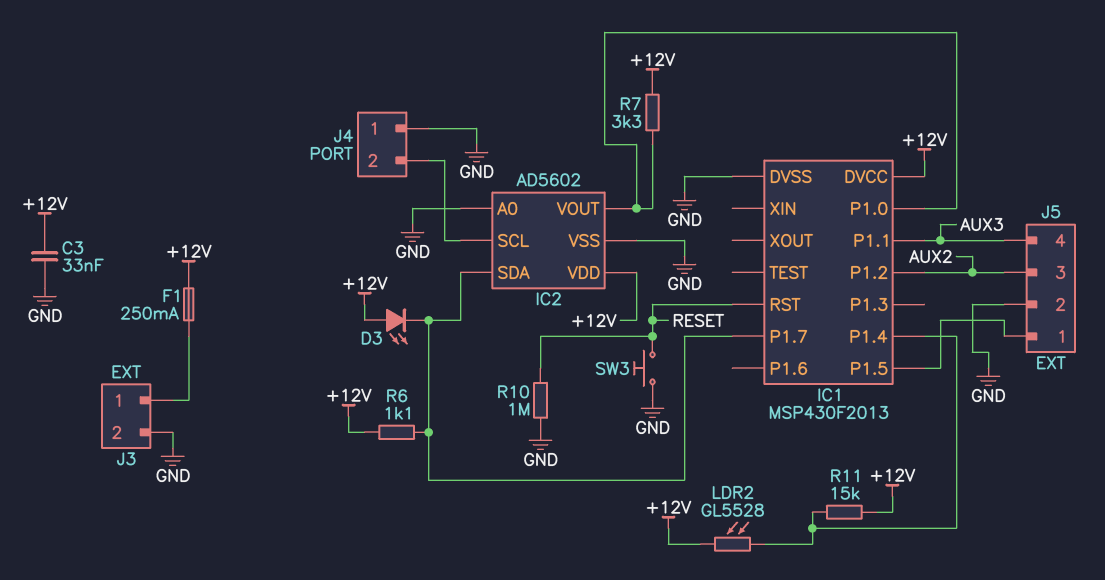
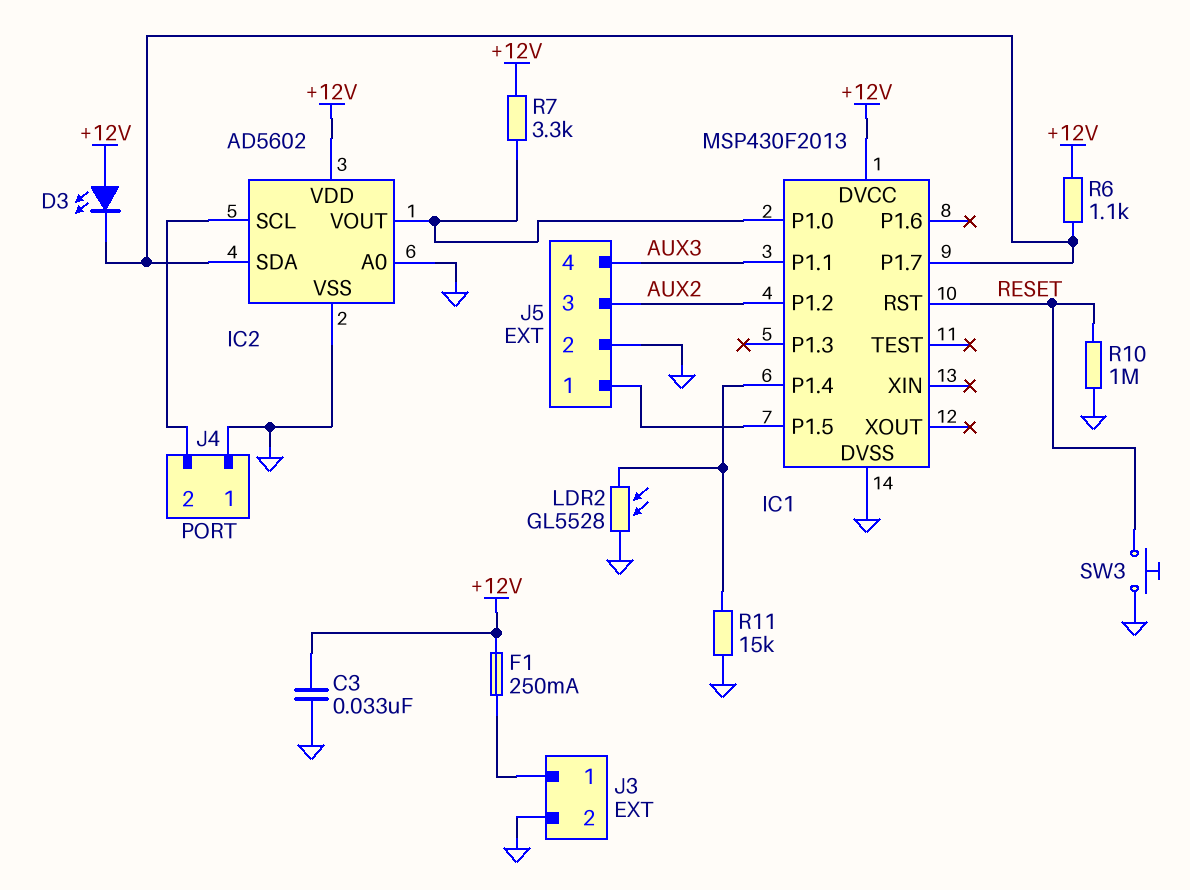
LDR2: GL5528 (+12V, IC1/P1.4) -> GL5528 (GND, IC1/P1.4)
R11: 15k (+12V, IC1/P1.4) -> 15k (GND, IC1/P1.4)

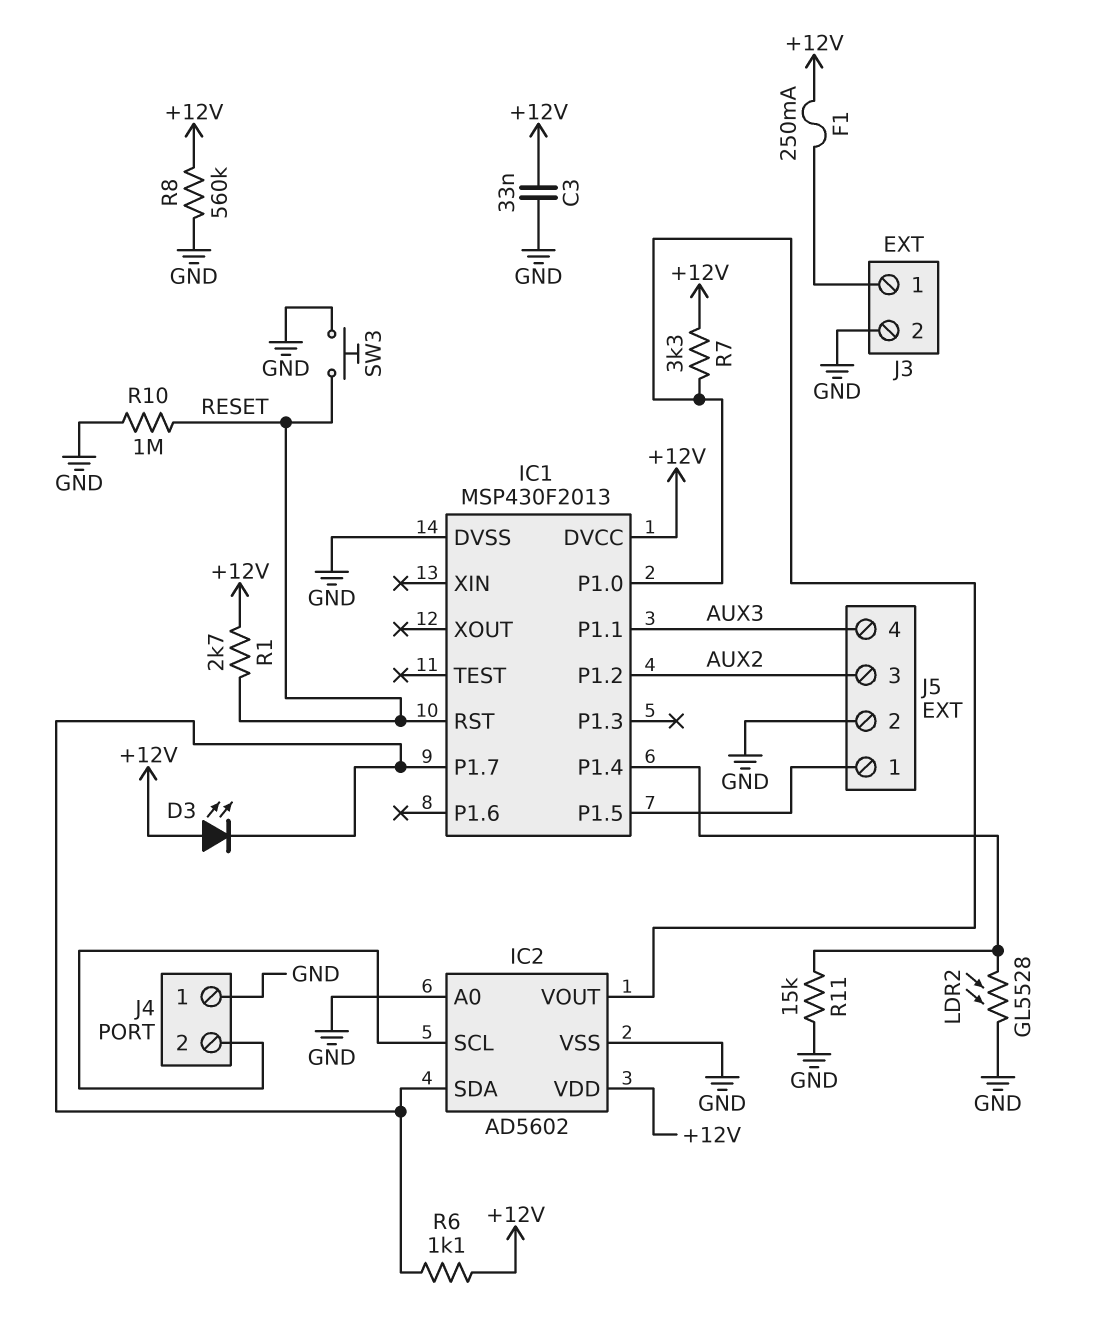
R1: none -> 2.7k (+12V, RESET)
R8: none -> 560k (+12V, GND)

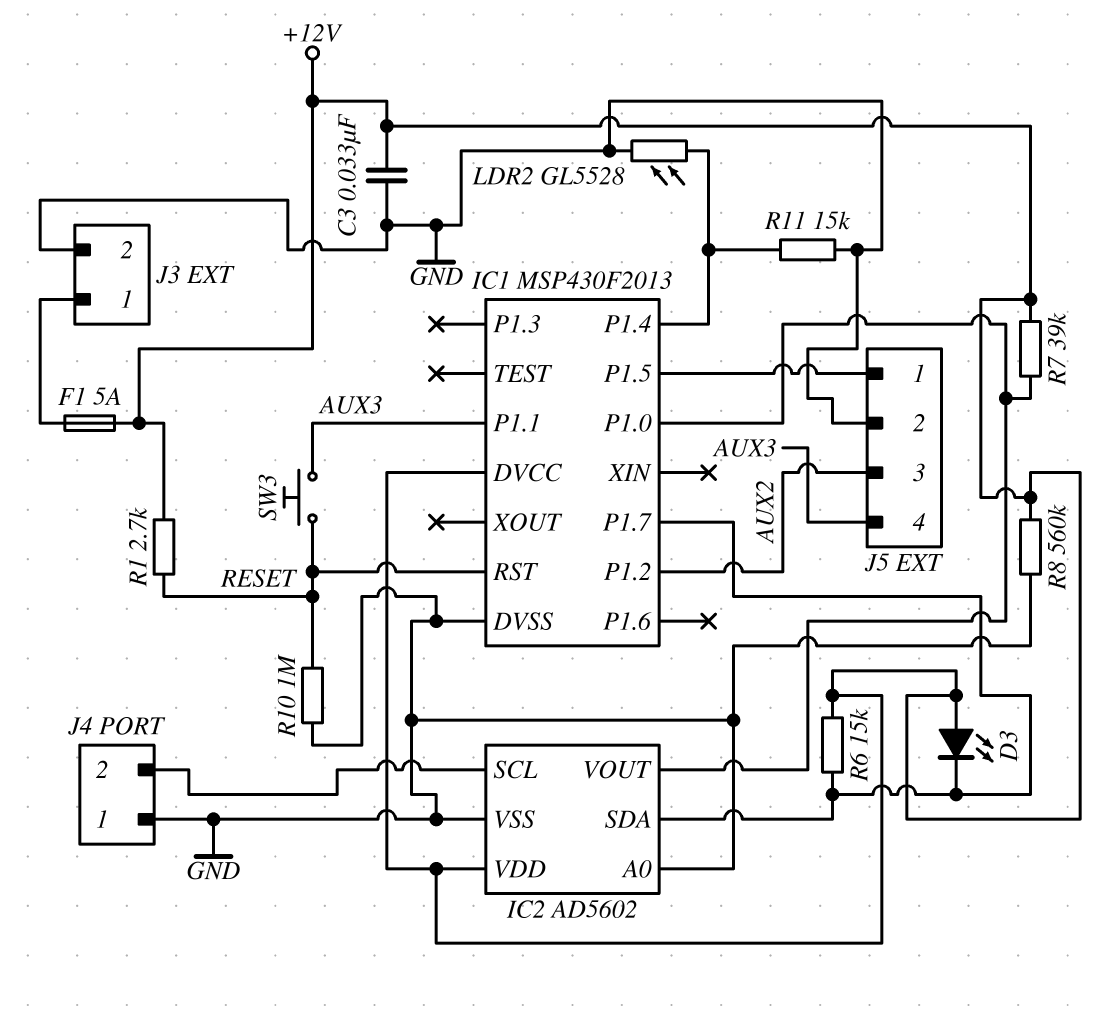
F1: 250mA (+12V, J3/1) -> 5A (+12V, J3/1)
R6: 1.1k (+12V, IC1/P1.7) -> 15k (+12V, IC1/P1.7)
R7: 3.3k (+12V, IC1/P1.0) -> 39k (+12V, IC1/P1.0)
SW3: button (GND, RESET) -> button (AUX3, RESET)

